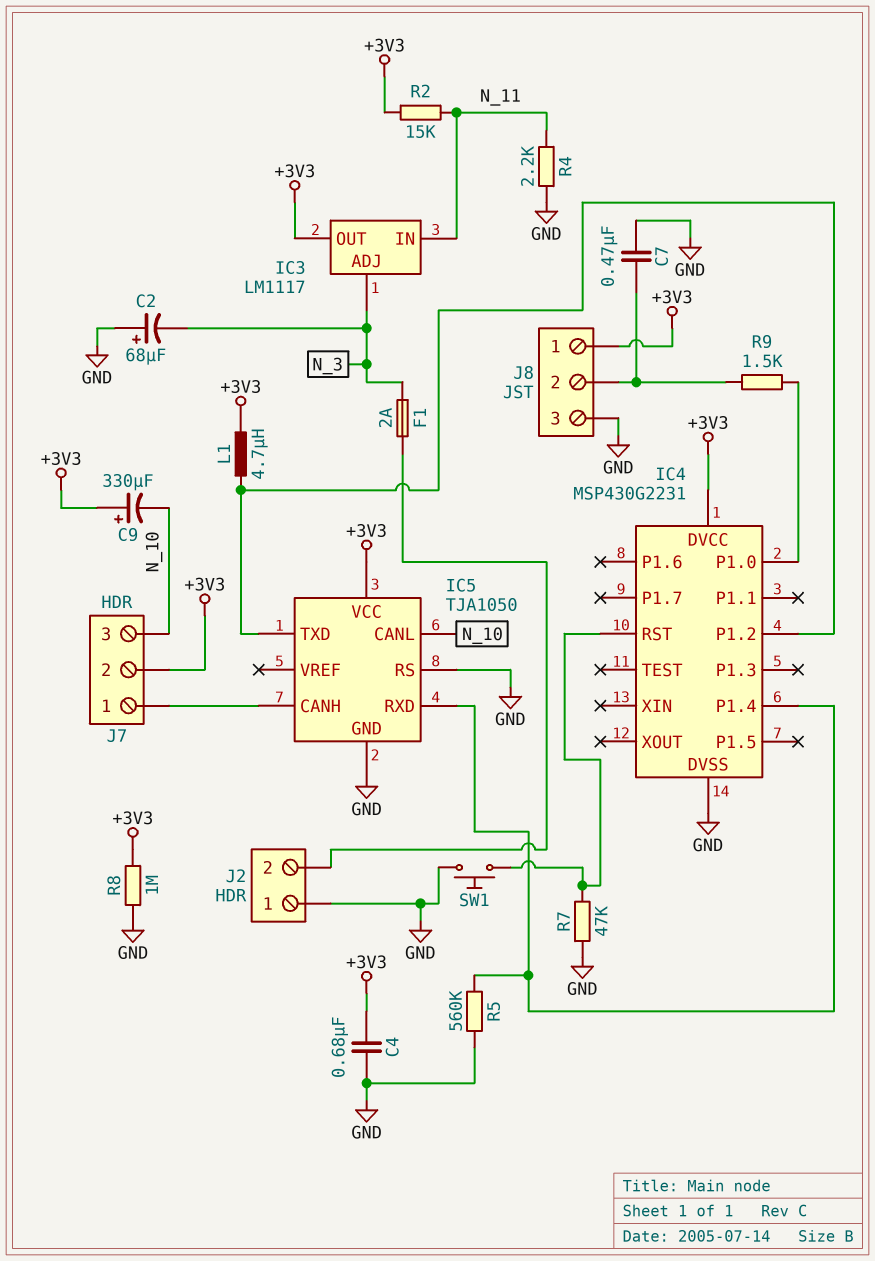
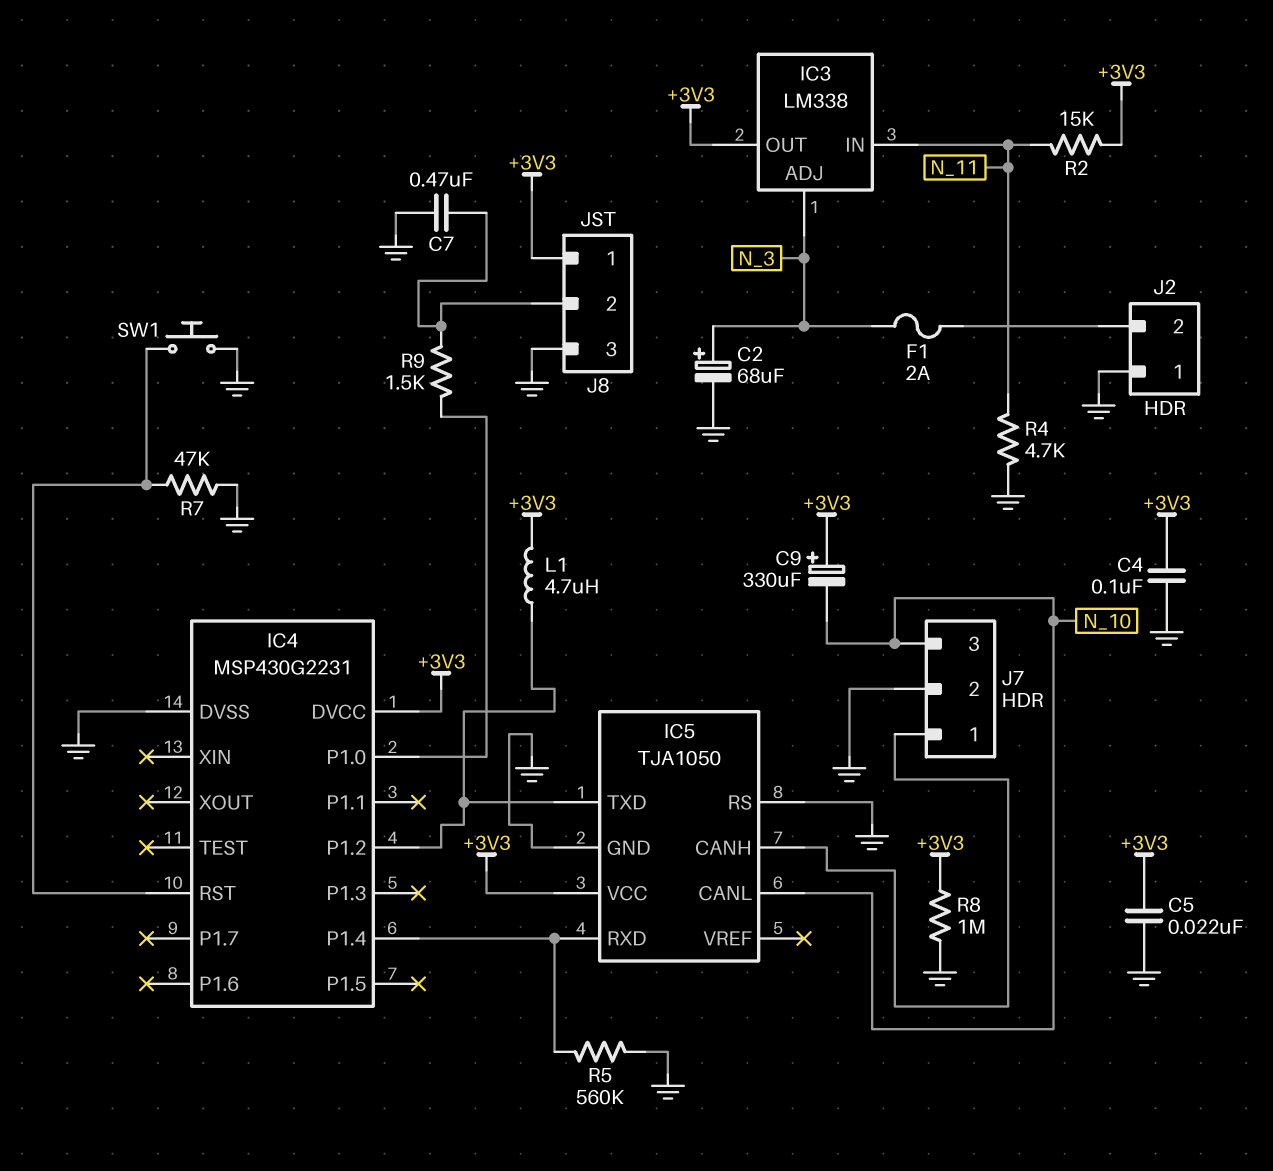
C2: 68uF (plus GND, minus N_3) -> 68uF (plus N_3, minus GND)
C4: 680nF (+3V3, GND) -> 100nF (+3V3, GND)
C5: none -> 22nF (+3V3, GND)
IC3: LM1117 -> LM338
J7 pin 2: +3V3 -> GND
R4: 2.2k (GND, N_11) -> 4.7k (GND, N_11)

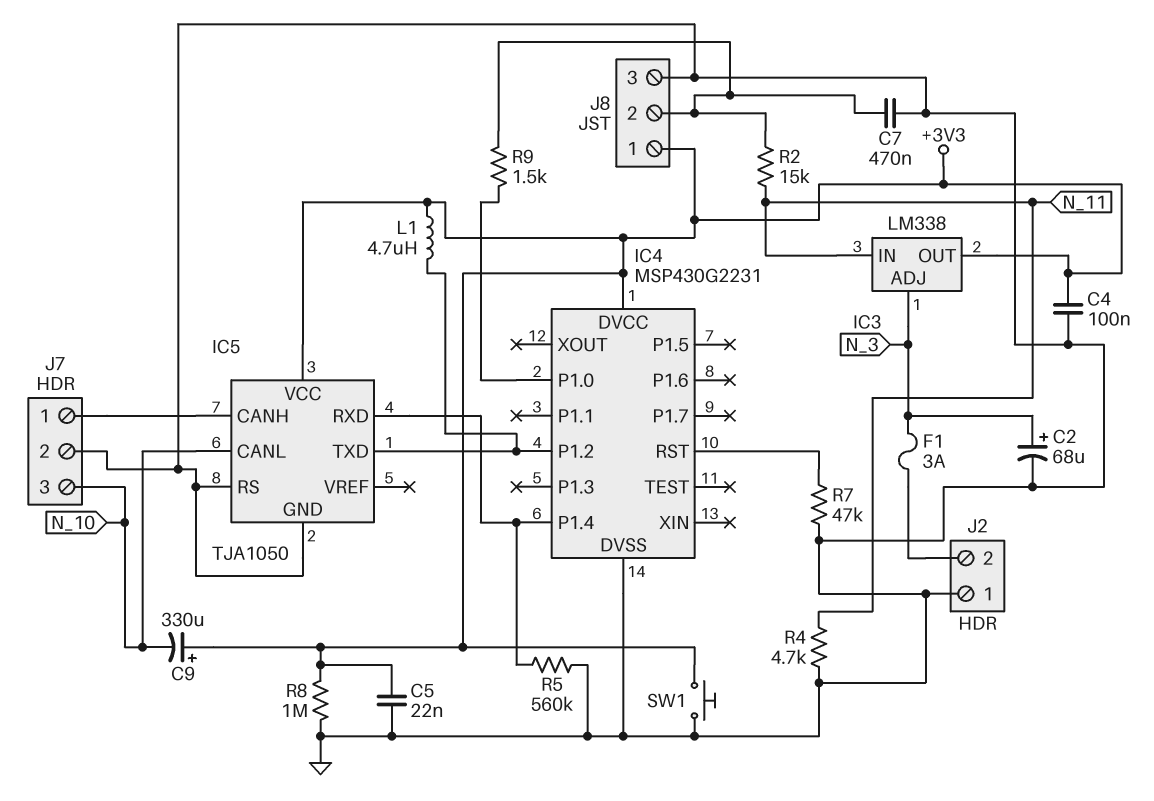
F1: 2A (J2/2, N_3) -> 3A (J2/2, N_3)
R2: 15k (+3V3, N_11) -> 15k (J8/2, N_11)
SW1: button (GND, IC4/RST) -> button (+3V3, GND)

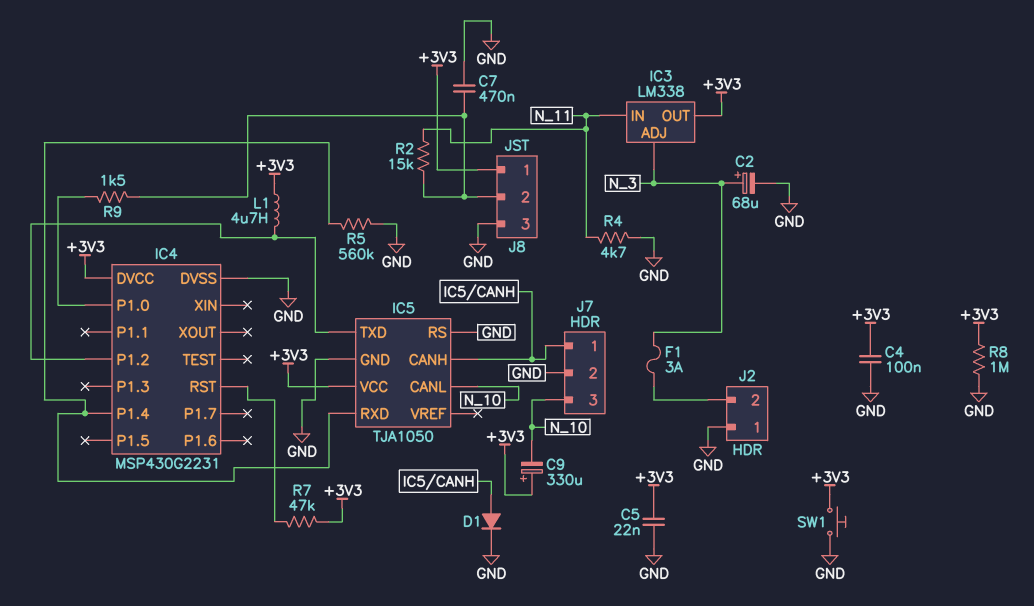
D1: none -> diode (A IC5/CANH, K GND)
R7: 47k (GND, IC4/RST) -> 47k (+3V3, IC4/RST)

